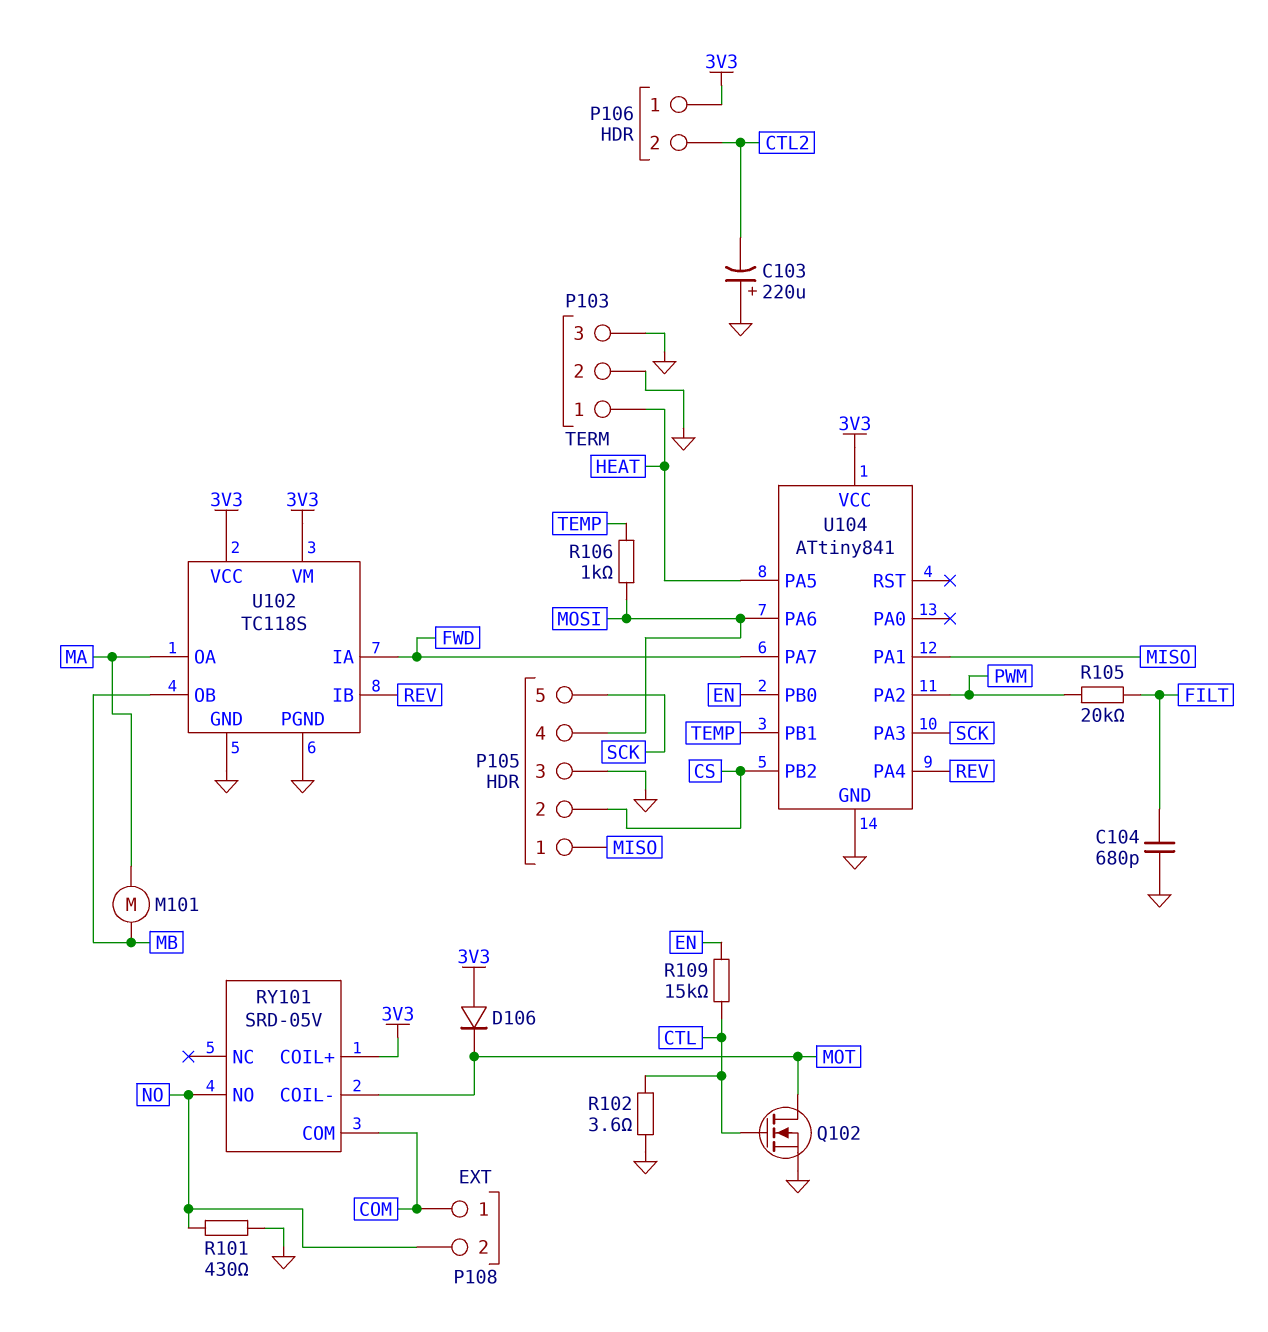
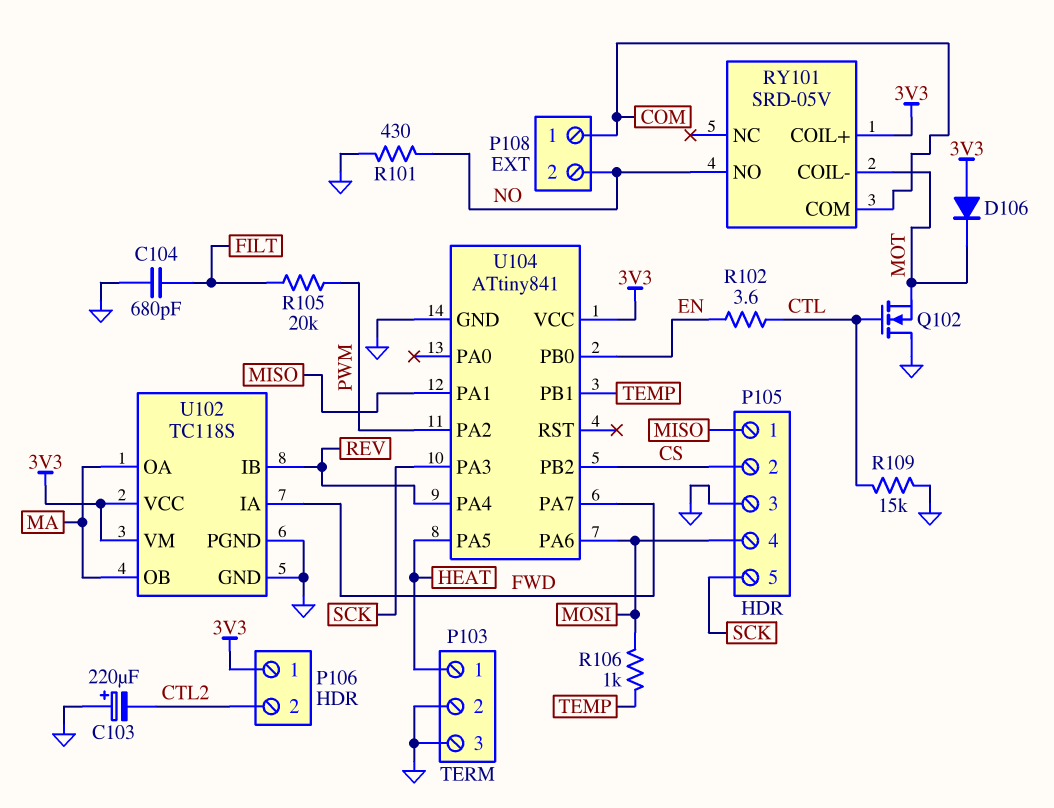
M101: motor (MA, MB) -> none
Q102: NMOS (G CTL, D MOT, S GND) -> NMOS (G CTL, D GND, S MOT)
R102: 3.6 (CTL, GND) -> 3.6 (CTL, EN)
R109: 15k (CTL, EN) -> 15k (CTL, GND)
U102 pin OB: MB -> MA

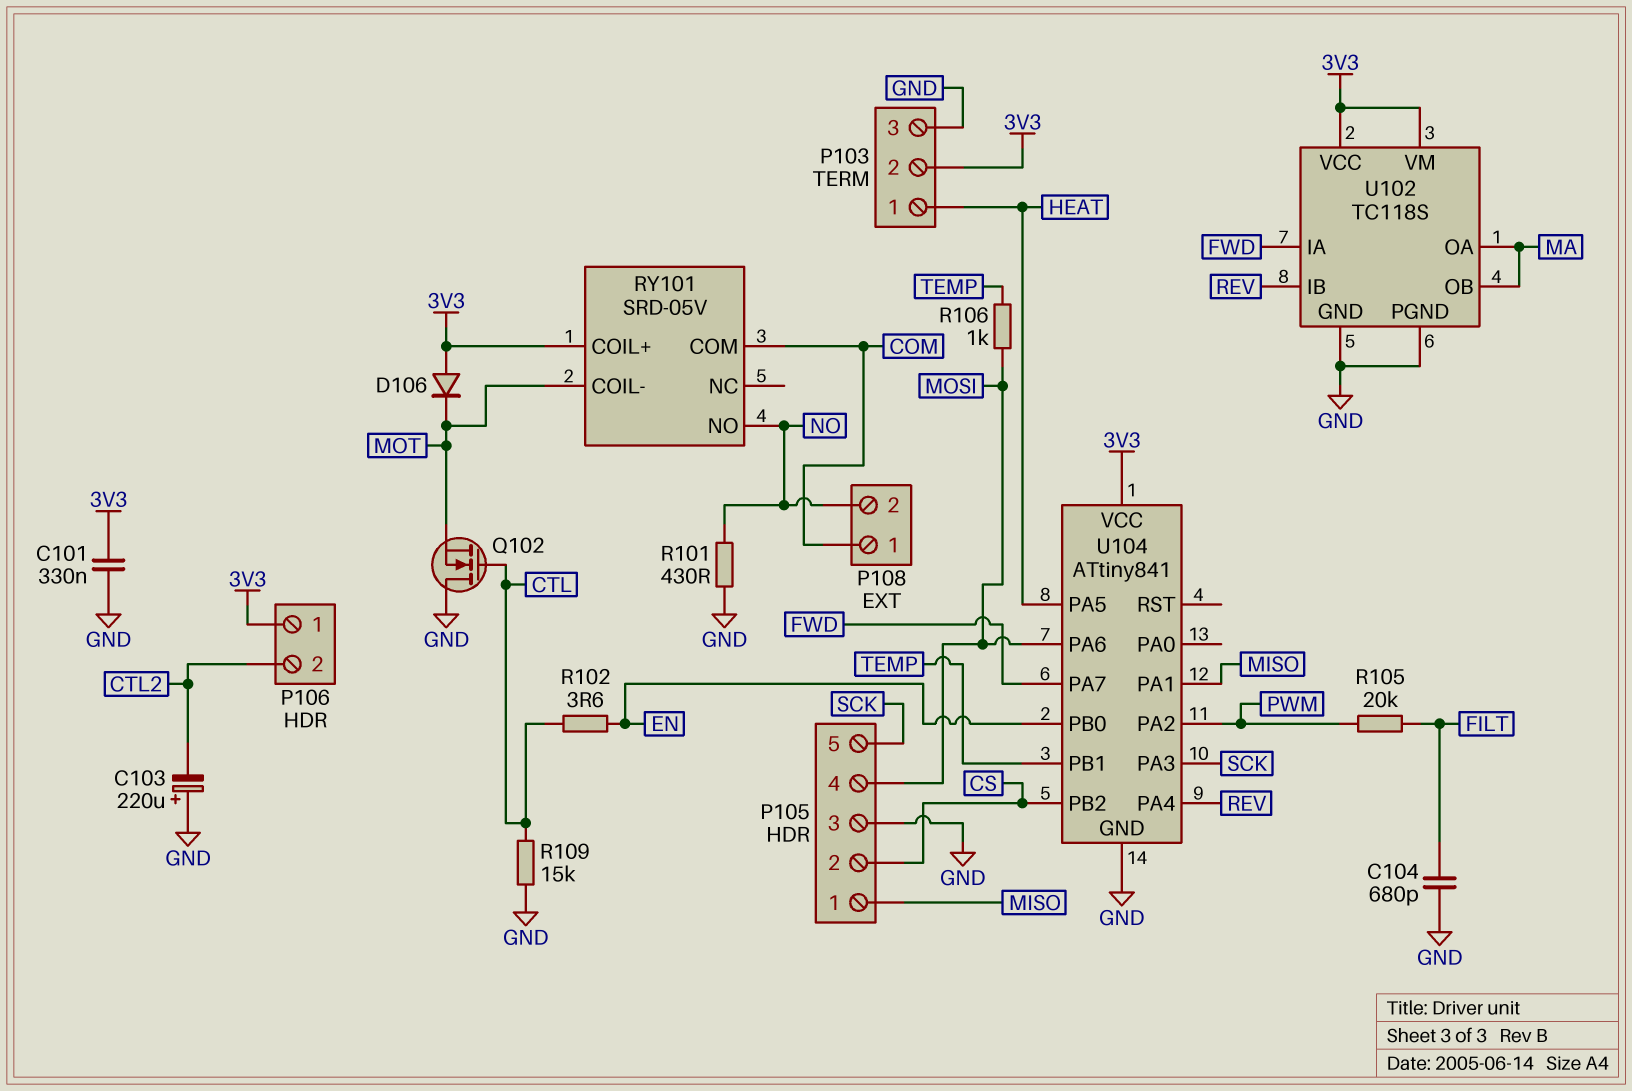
C101: none -> 330nF (3V3, GND)
P103 pin 2: GND -> 3V3

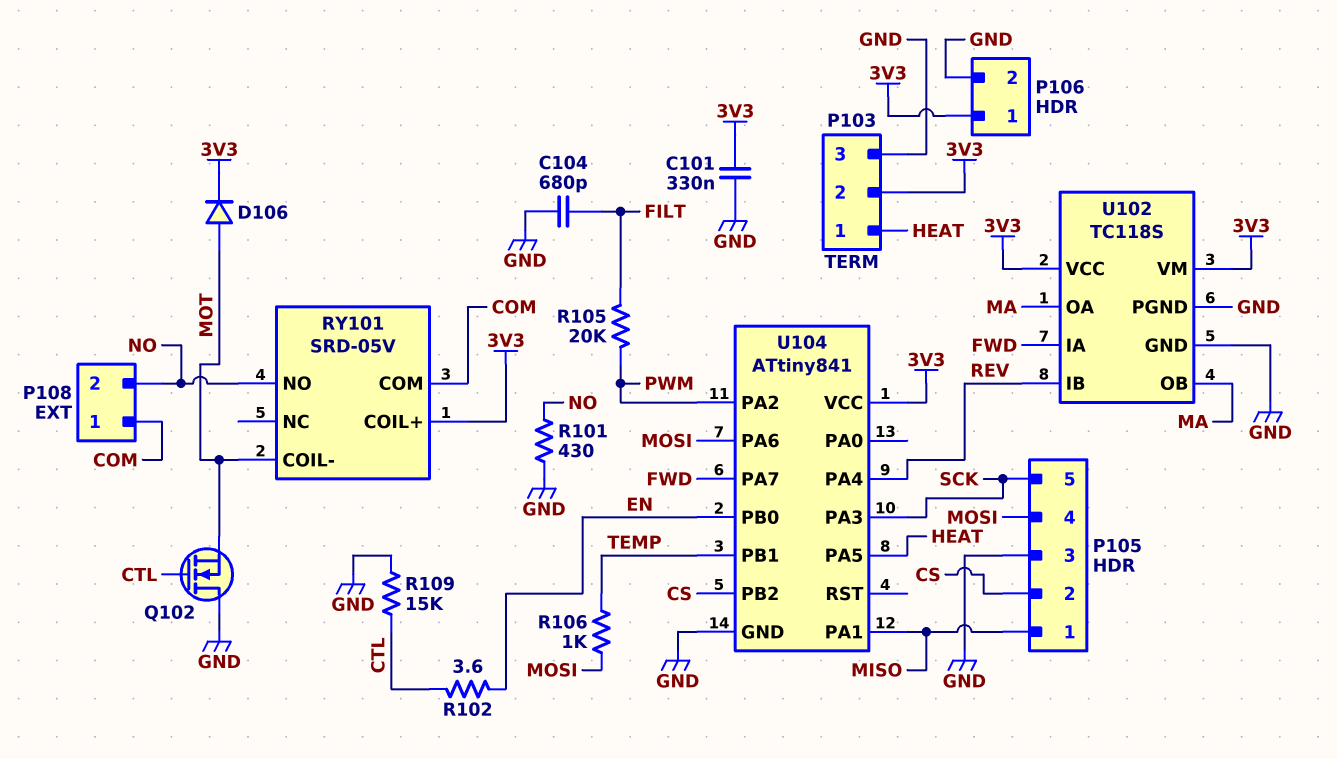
C103: 220uF (plus GND, minus CTL2) -> none
D106: diode (A 3V3, K MOT) -> diode (A MOT, K 3V3)
P106 pin 2: CTL2 -> GND

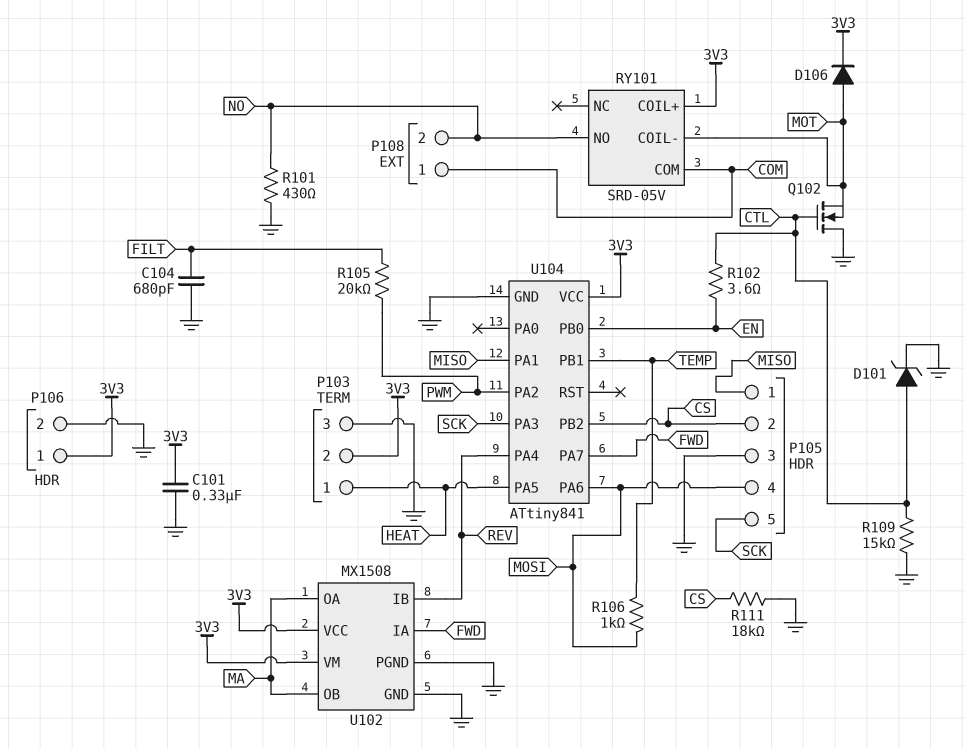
D101: none -> zener (A CTL, K GND)
R111: none -> 18k (CS, GND)
U102: TC118S -> MX1508

